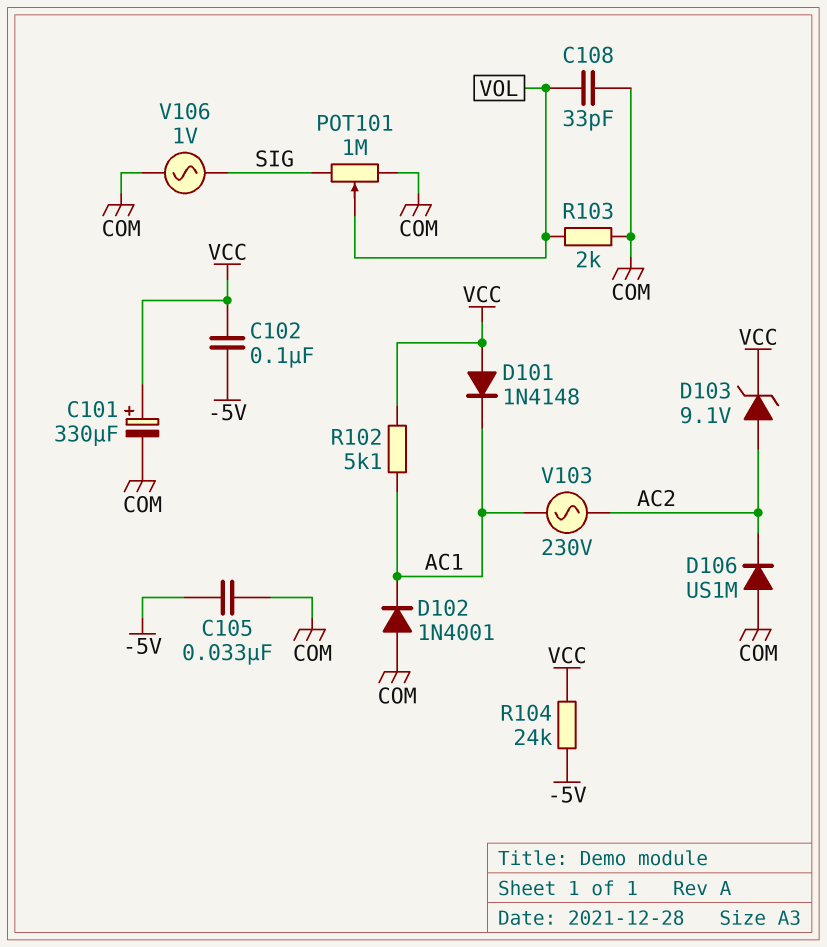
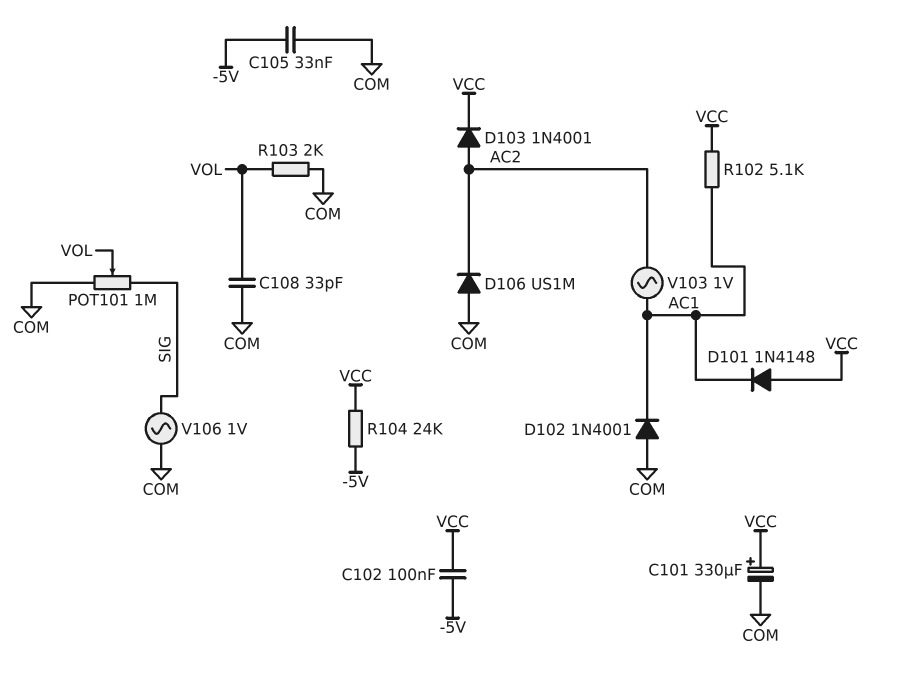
D103: zener 9.1V (A AC2, K VCC) -> diode 1N4001 (A AC2, K VCC)
V103: AC 230V (AC1, AC2) -> AC 1V (AC1, AC2)

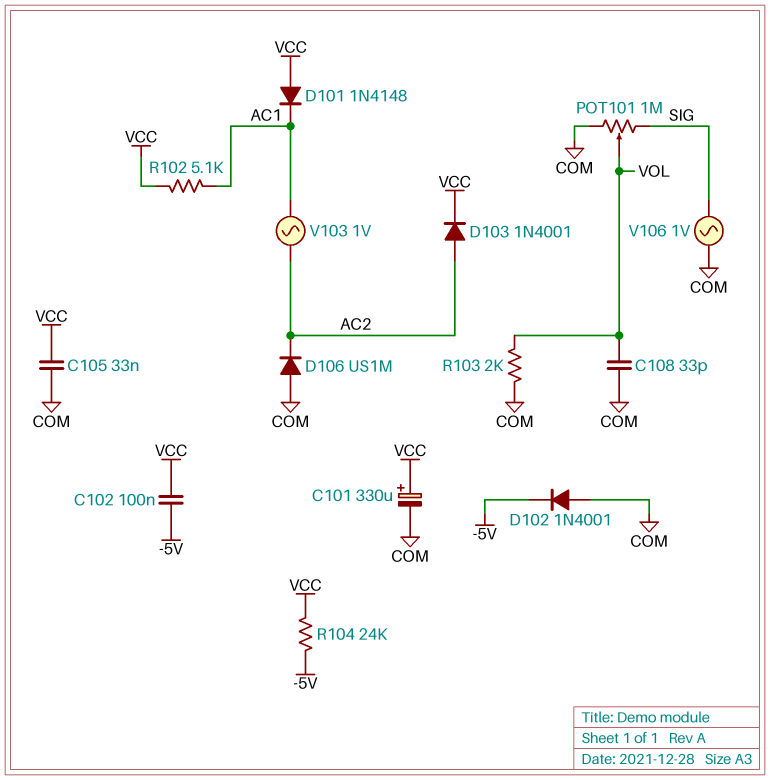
C105: 33nF (-5V, COM) -> 33nF (COM, VCC)
D102: diode 1N4001 (A COM, K AC1) -> diode 1N4001 (A COM, K -5V)

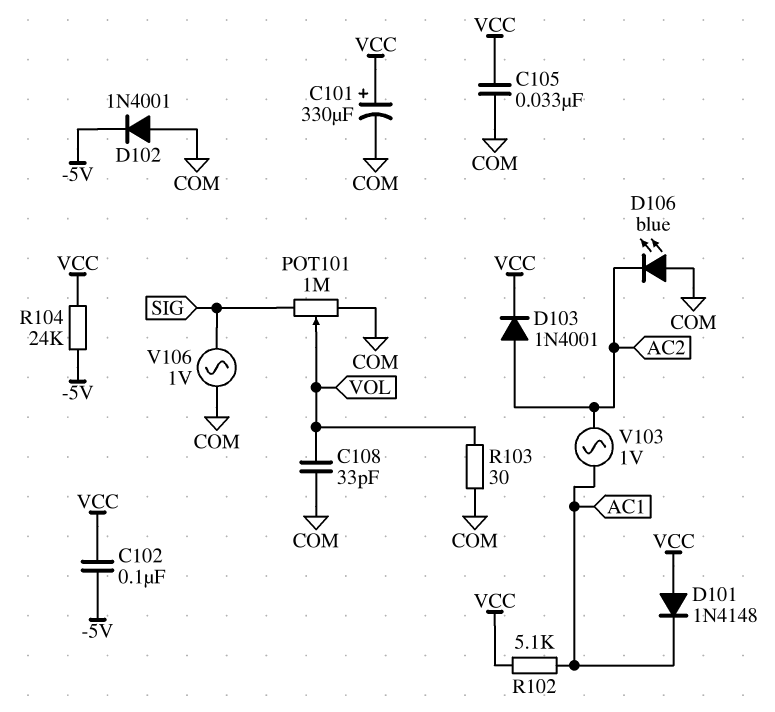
D106: diode US1M (A COM, K AC2) -> LED blue (A COM, K AC2)
R103: 2k (COM, VOL) -> 30 (COM, VOL)

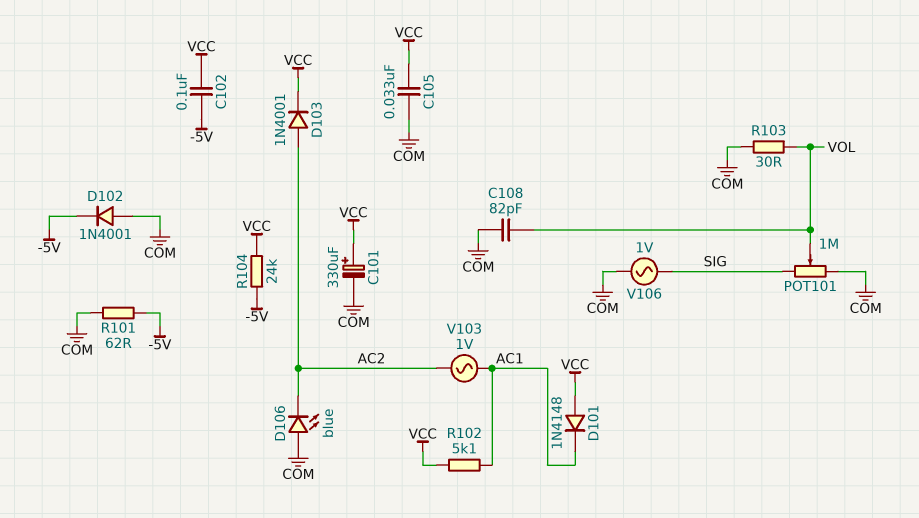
C108: 33pF (COM, VOL) -> 82pF (COM, VOL)
R101: none -> 62 (-5V, COM)

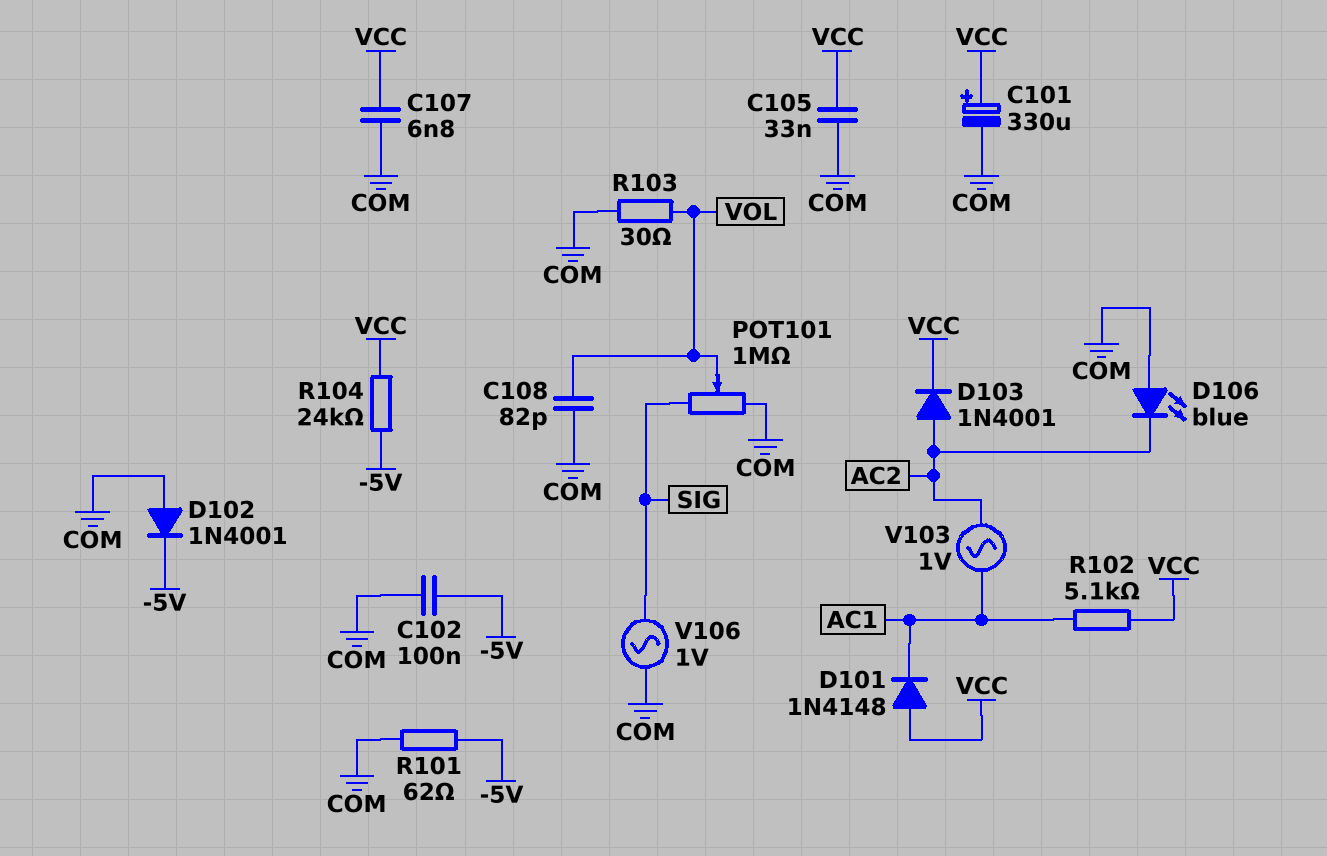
C102: 100nF (-5V, VCC) -> 100nF (-5V, COM)
C107: none -> 6.8nF (COM, VCC)

